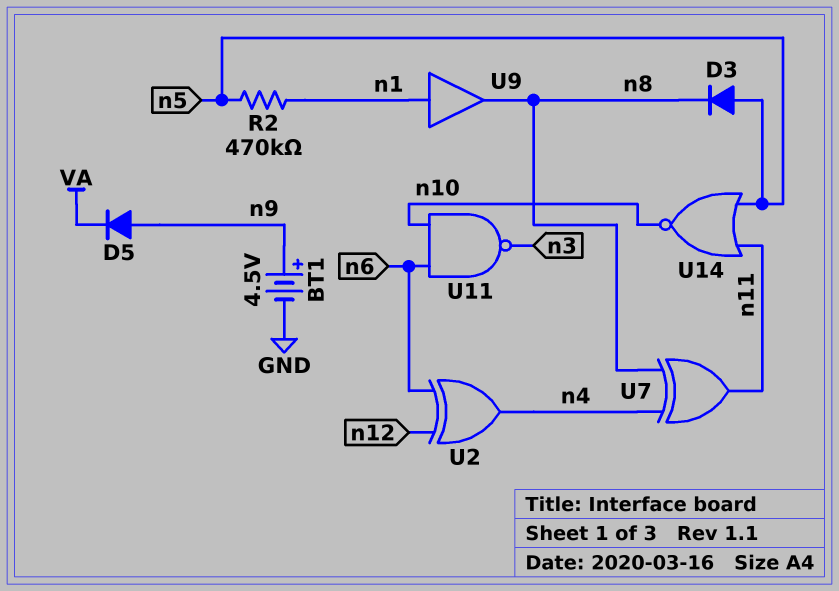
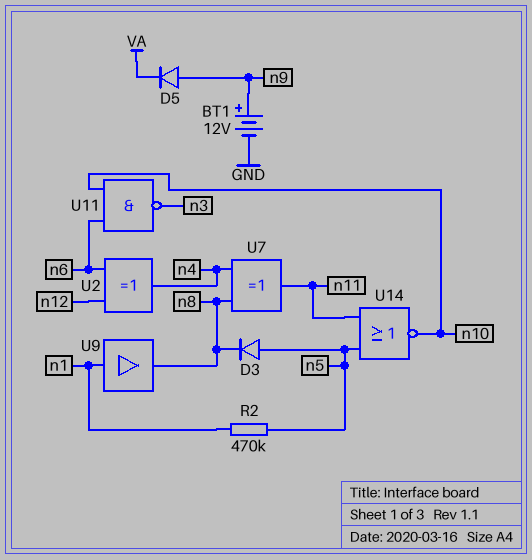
BT1: 4.5V (plus n9, minus GND) -> 12V (plus n9, minus GND)

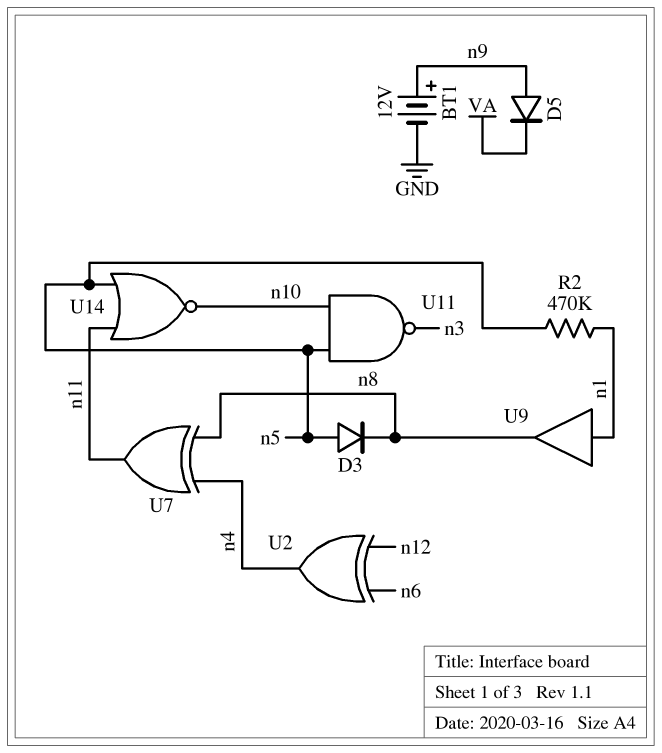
U11: NAND (in n6, in n10, out n3) -> NAND (in n5, in n10, out n3)

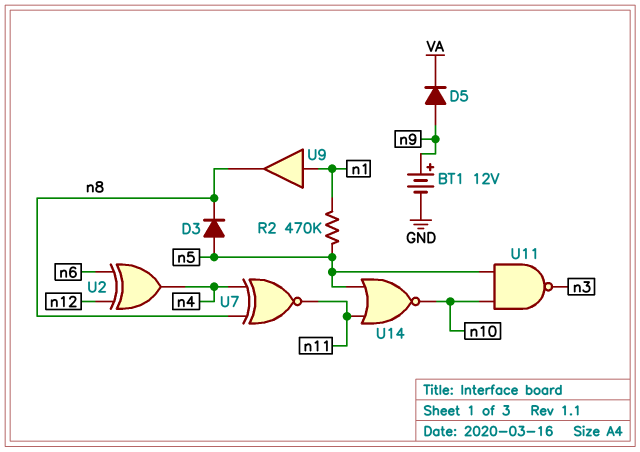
U7: XOR (in n4, in n8, out n11) -> XNOR (in n4, in n8, out n11)

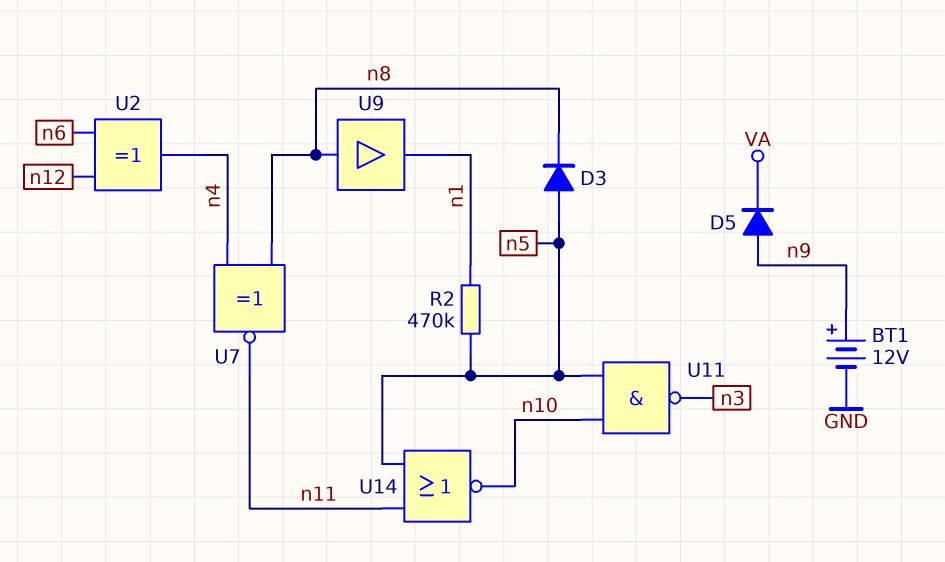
U9: buffer (in n1, out n8) -> buffer (in n8, out n1)

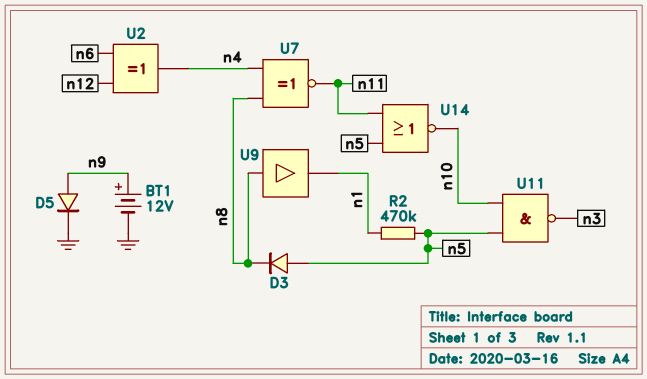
D5: diode (A n9, K VA) -> diode (A n9, K GND)

